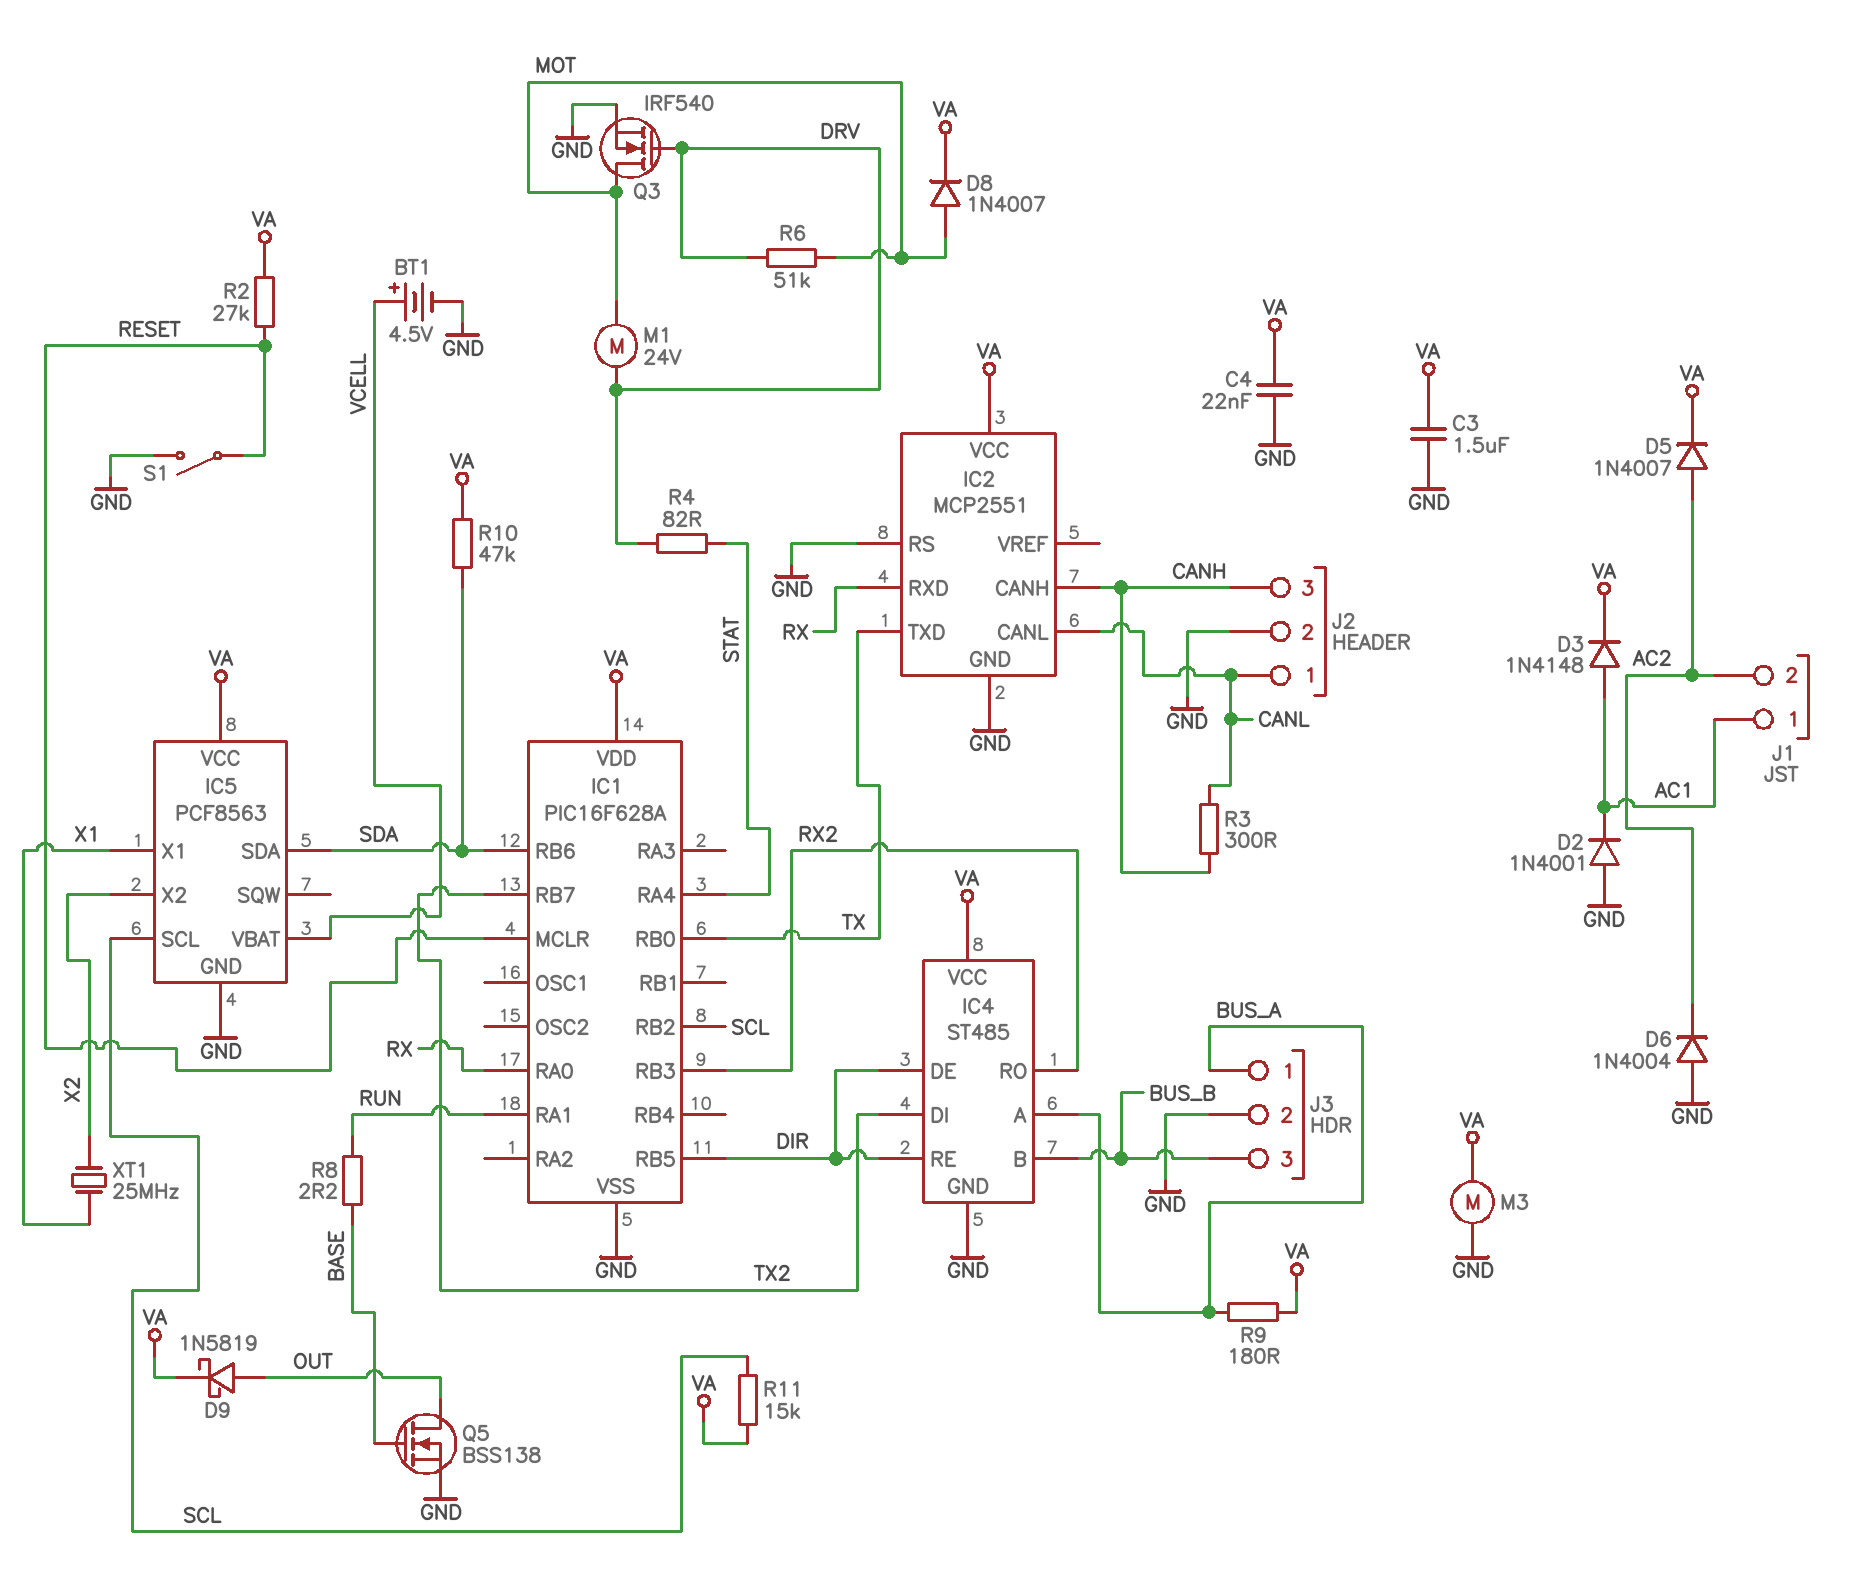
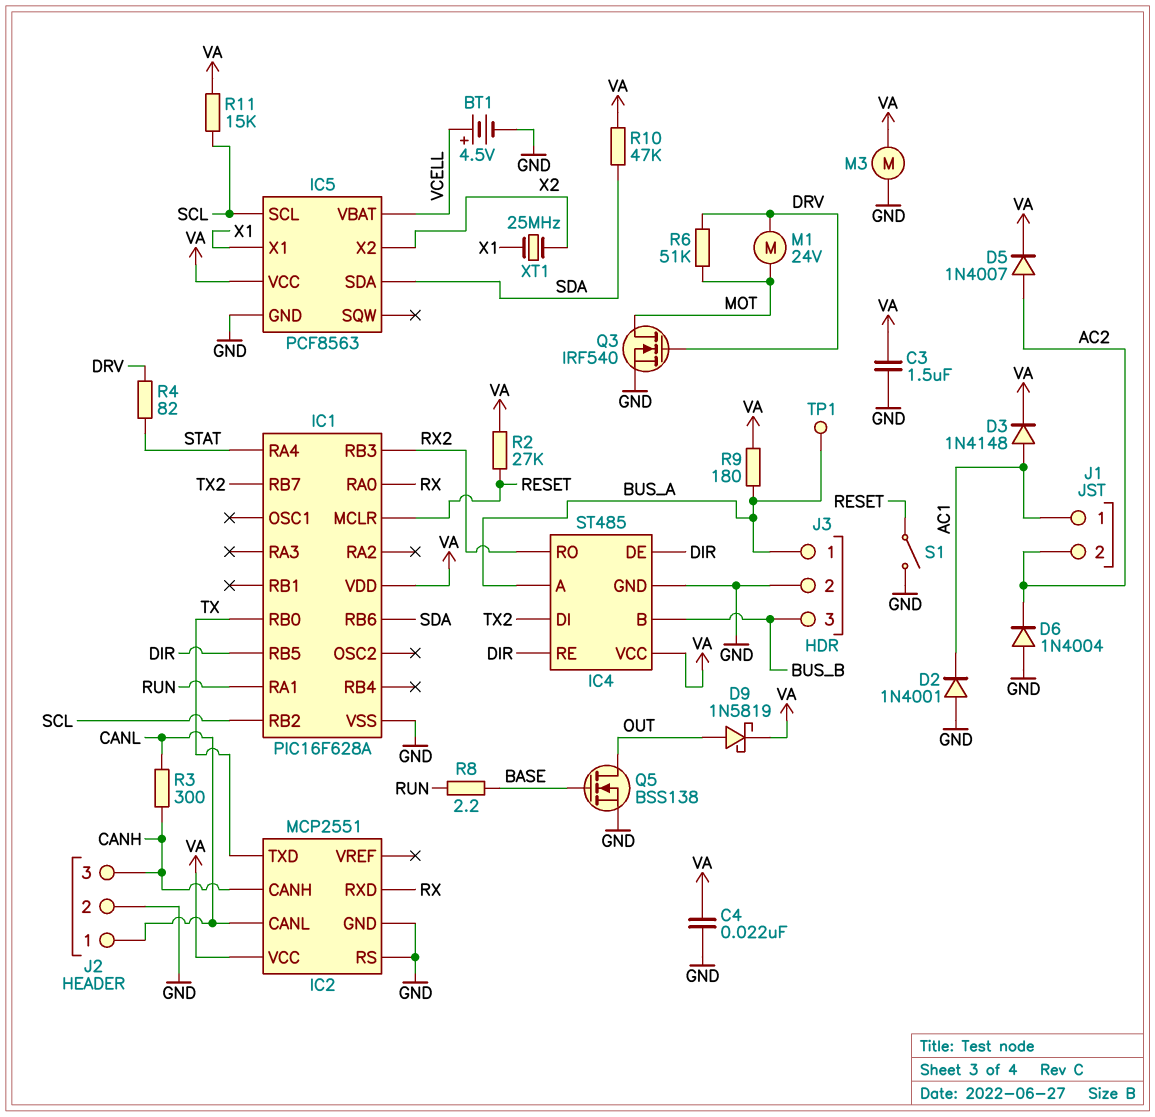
D8: diode 1N4007 (A MOT, K VA) -> none
TP1: none -> test point (BUS_A)

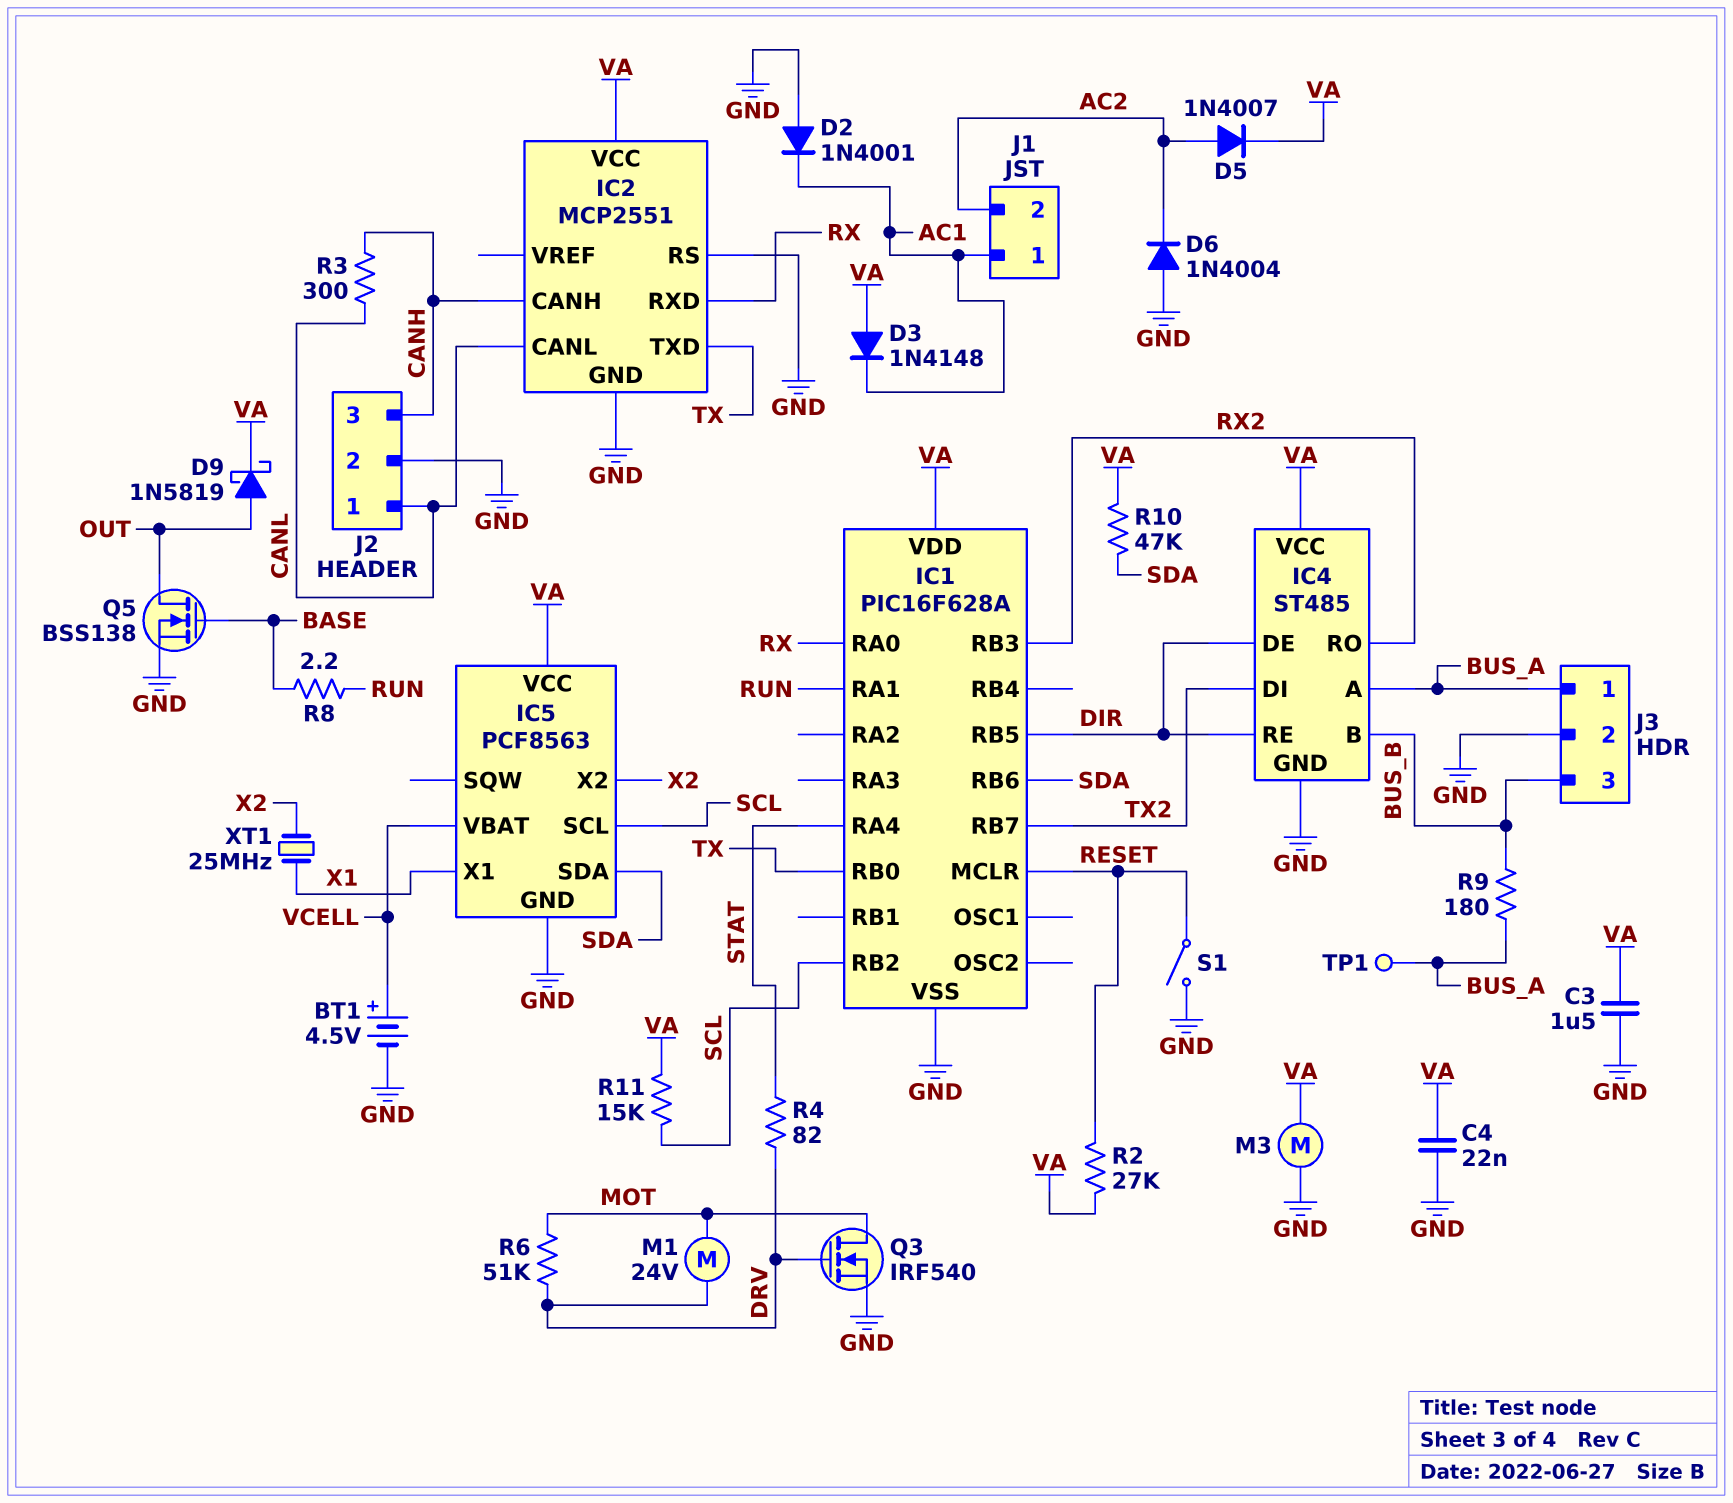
D3: diode 1N4148 (A AC1, K VA) -> diode 1N4148 (A VA, K AC1)
R9: 180 (BUS_A, VA) -> 180 (BUS_A, BUS_B)

